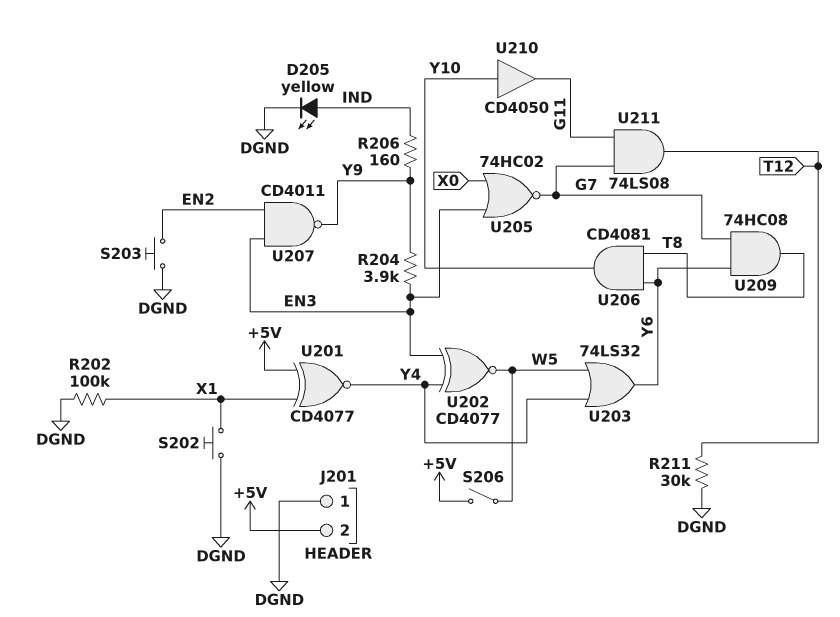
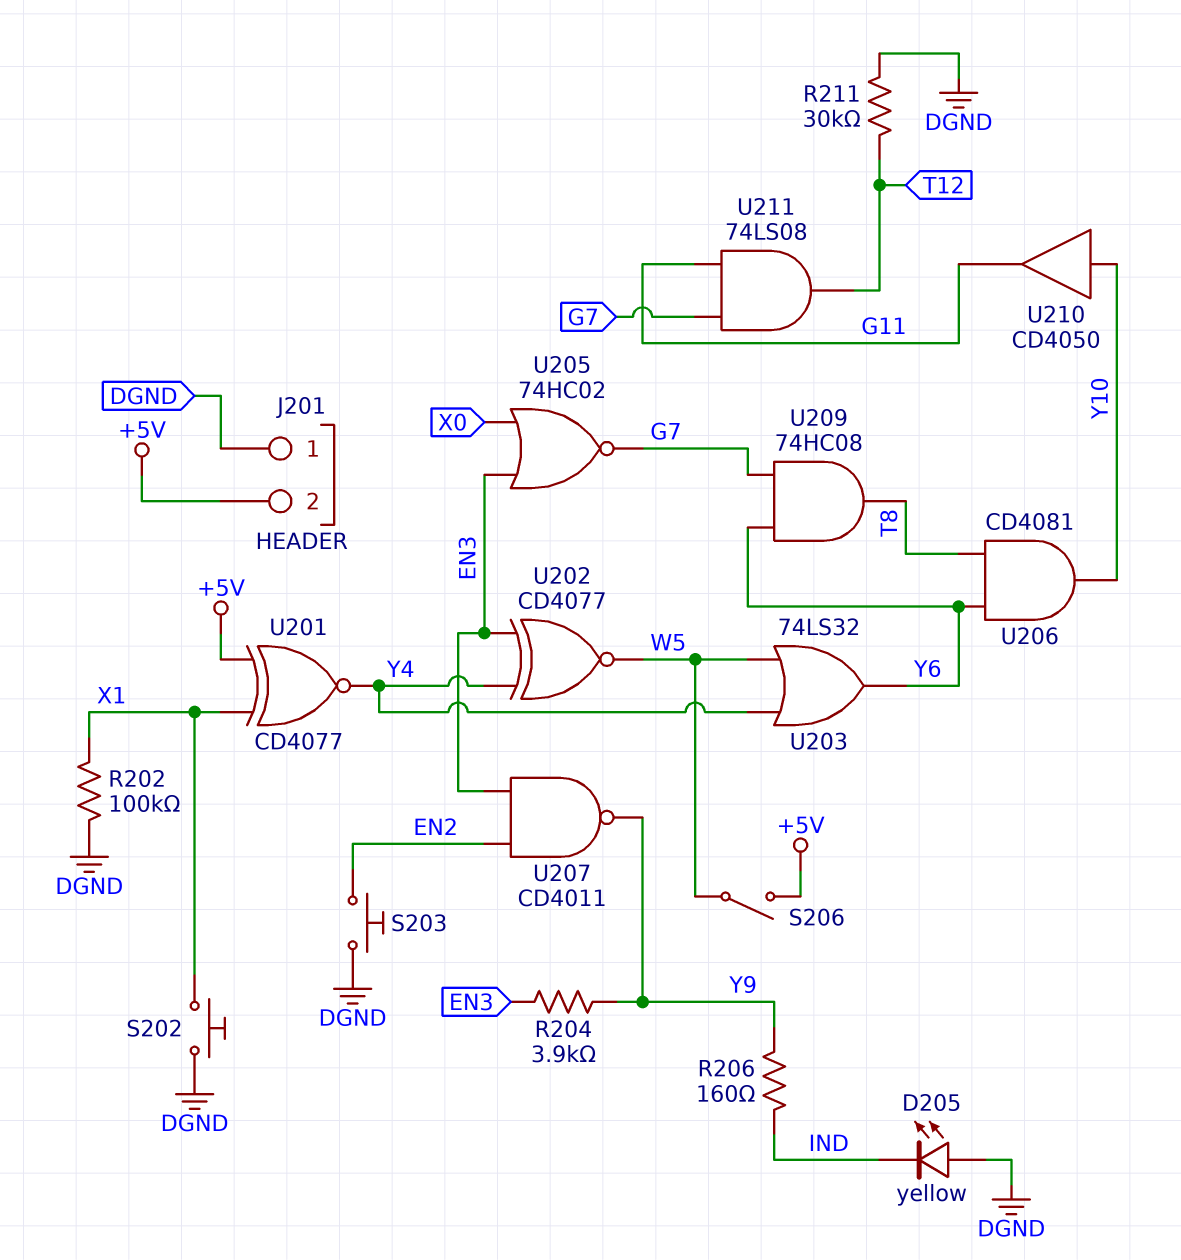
D205: LED yellow (A IND, K DGND) -> LED yellow (A DGND, K IND)

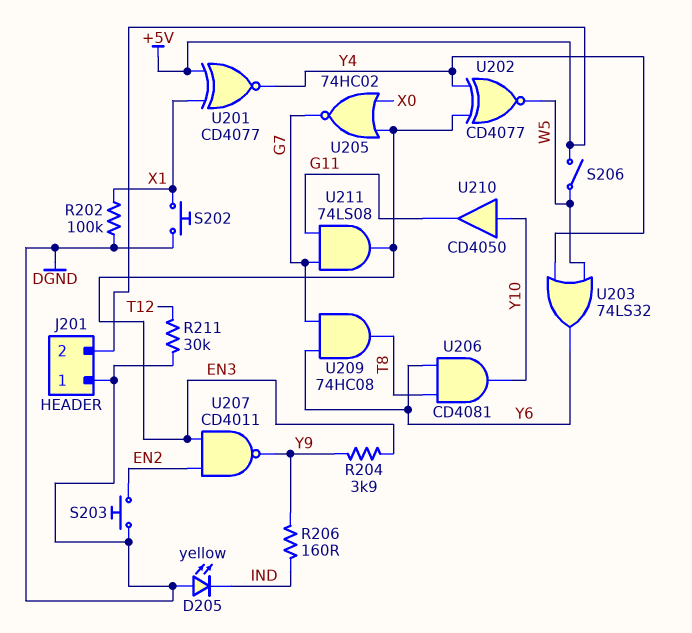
U211: AND 74LS08 (in G7, in G11, out T12) -> AND 74LS08 (in G7, in G11, out EN3)

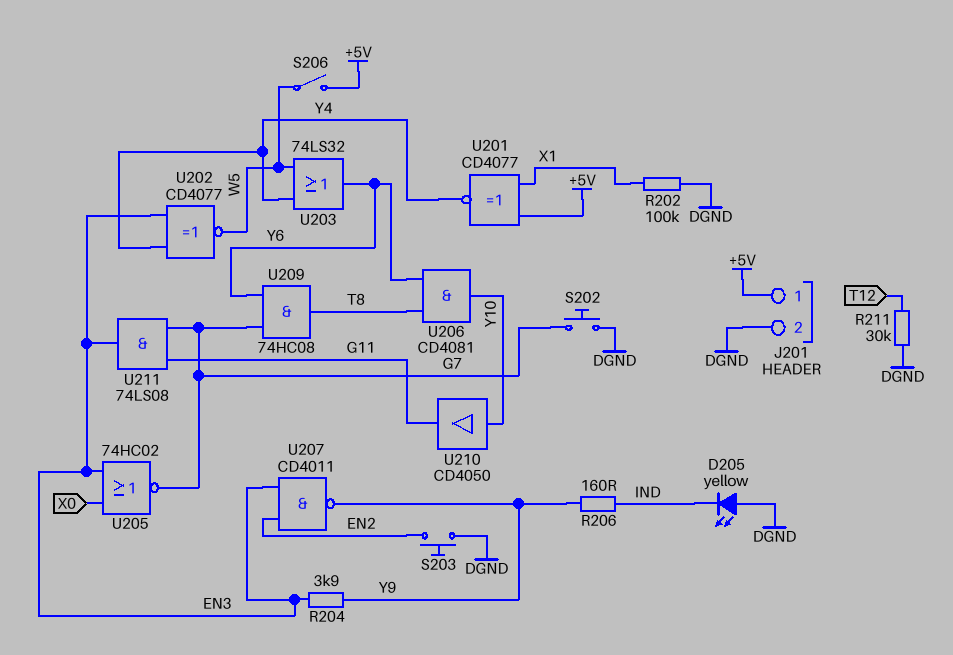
J201 pin 1: DGND -> +5V
J201 pin 2: +5V -> DGND
S202: button (DGND, X1) -> button (DGND, G7)

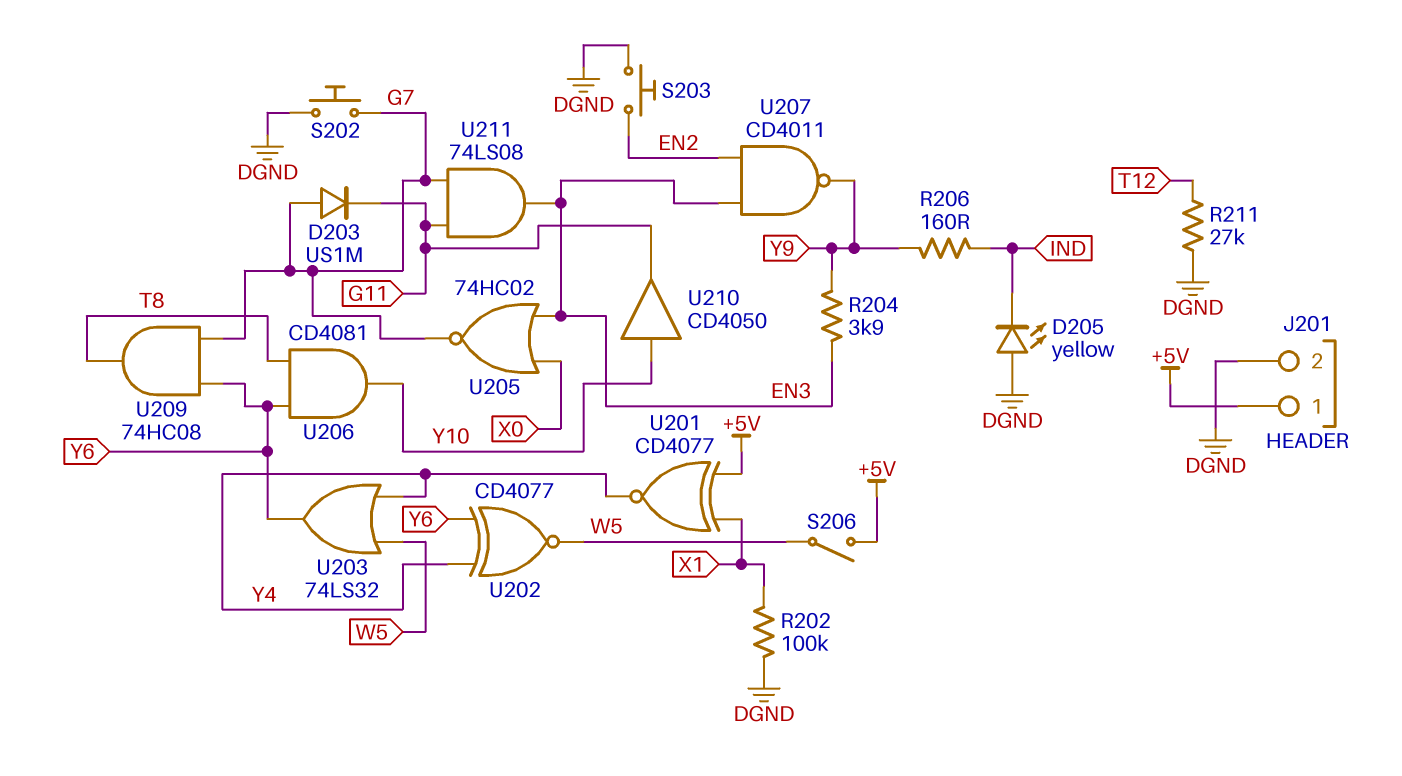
D203: none -> diode US1M (A G7, K G11)
R211: 30k (DGND, T12) -> 27k (DGND, T12)
U202: XNOR CD4077 (in EN3, in Y4, out W5) -> XNOR CD4077 (in Y4, in Y6, out W5)

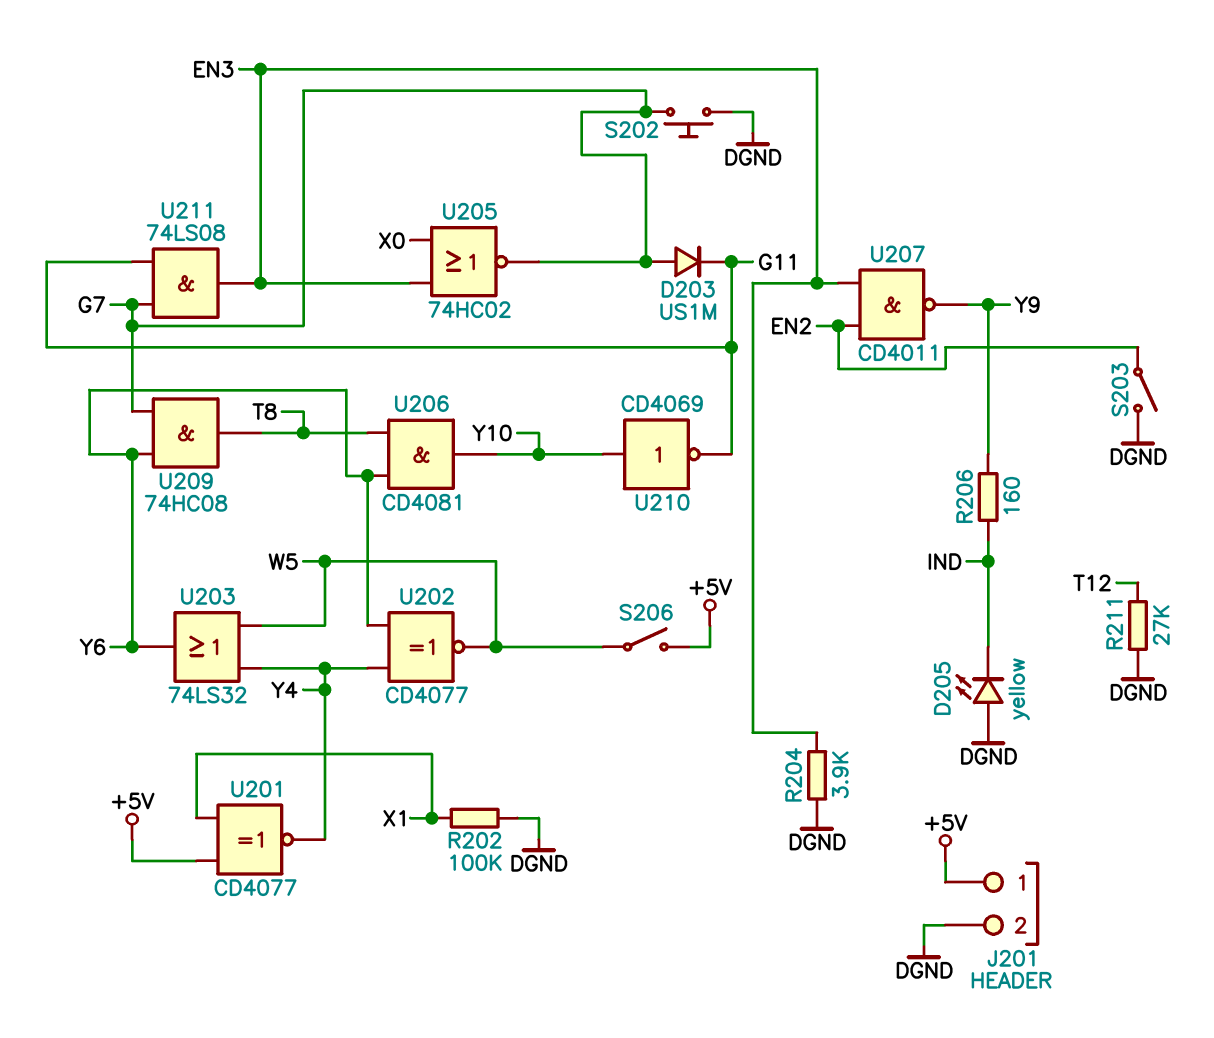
R204: 3.9k (EN3, Y9) -> 3.9k (DGND, EN3)
S203: button (DGND, EN2) -> switch (DGND, EN2)
U210: buffer CD4050 (in Y10, out G11) -> NOT CD4069 (in Y10, out G11)

